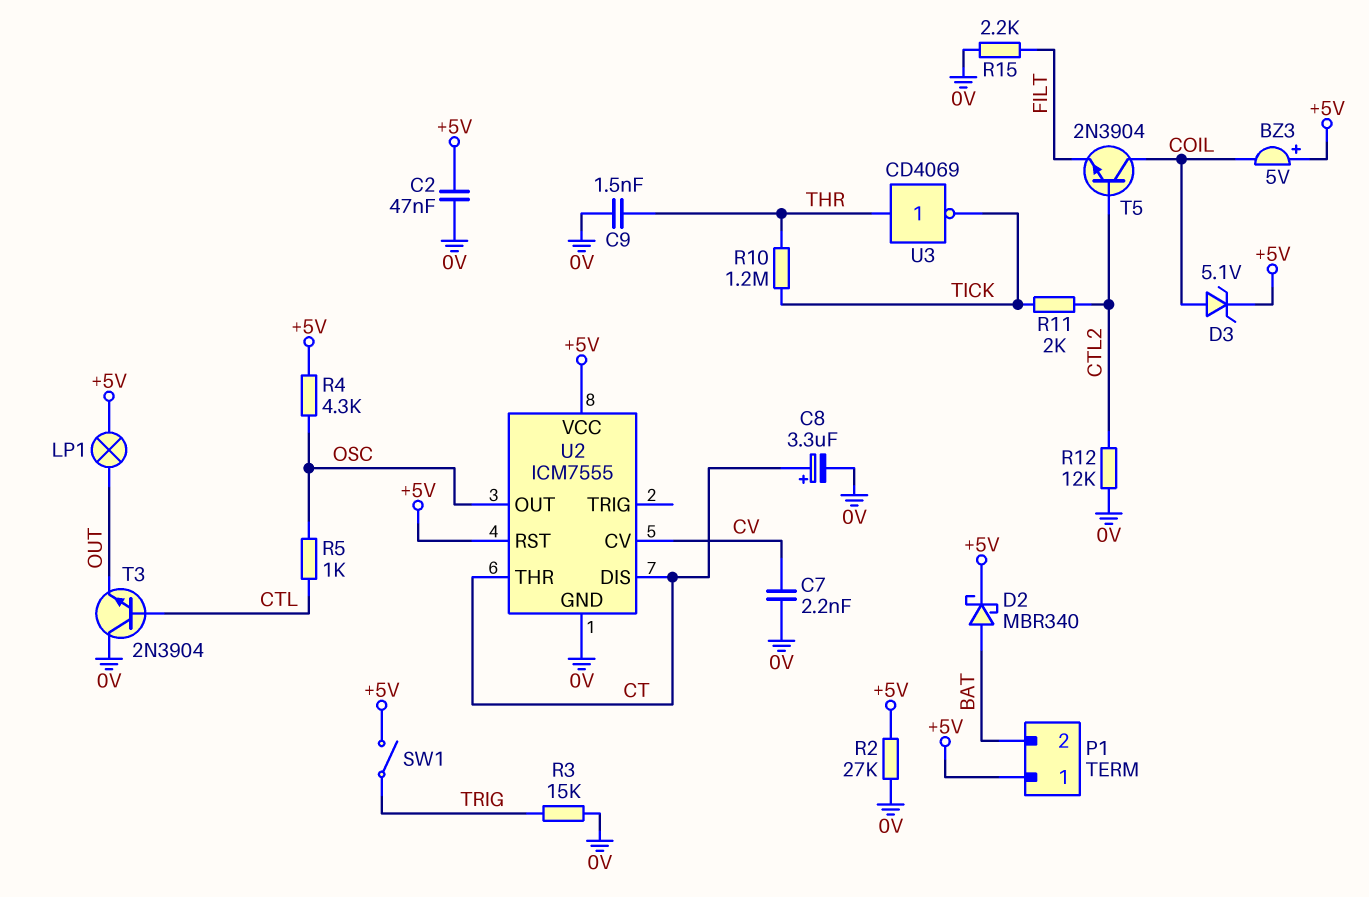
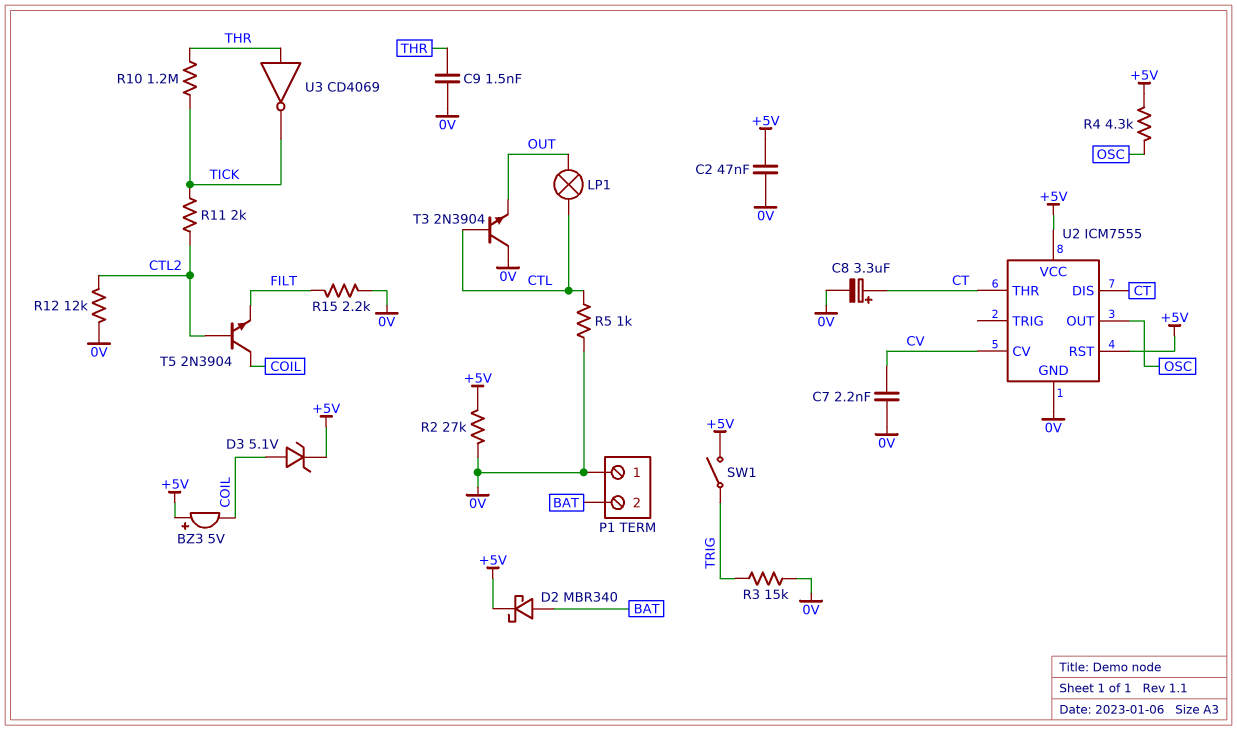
LP1: lamp (+5V, OUT) -> lamp (CTL, OUT)
P1 pin 1: +5V -> 0V
R5: 1k (CTL, OSC) -> 1k (0V, CTL)

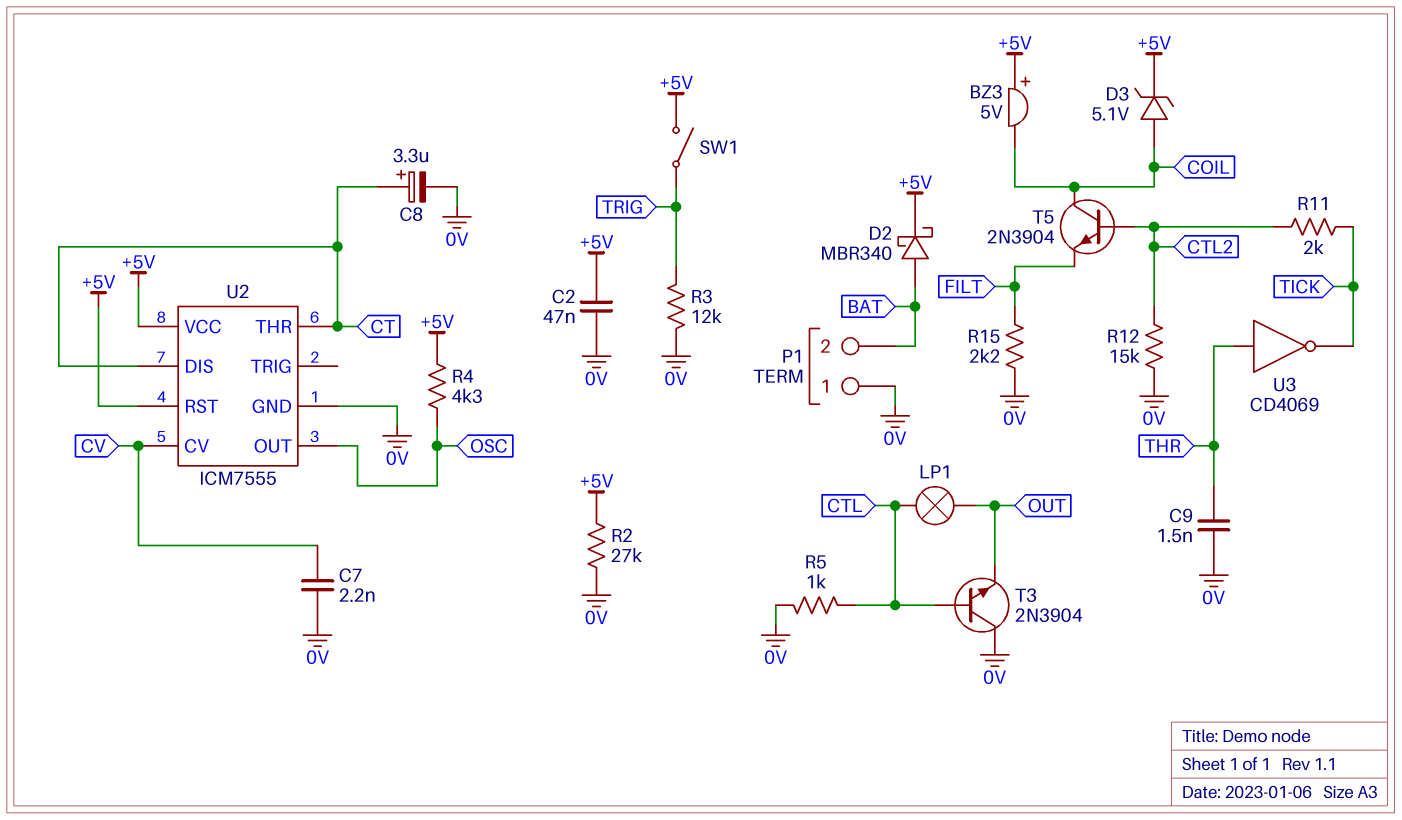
R3: 15k (0V, TRIG) -> 12k (0V, TRIG)
R10: 1.2M (THR, TICK) -> none
R12: 12k (0V, CTL2) -> 15k (0V, CTL2)

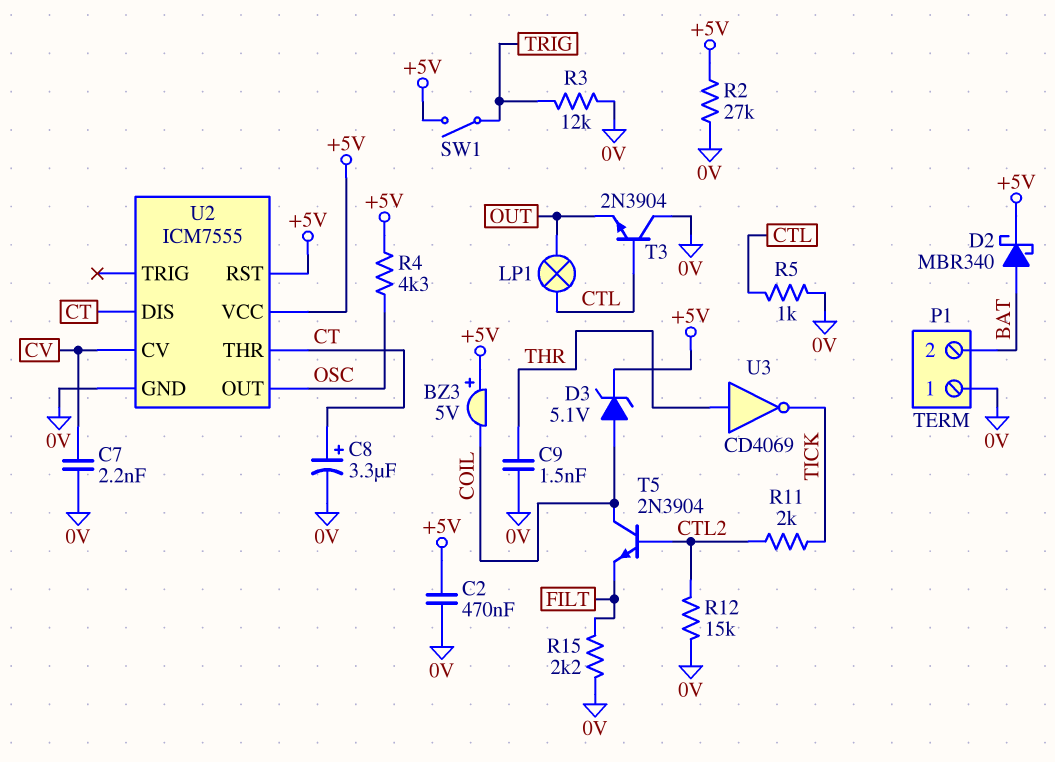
C2: 47nF (+5V, 0V) -> 470nF (+5V, 0V)

